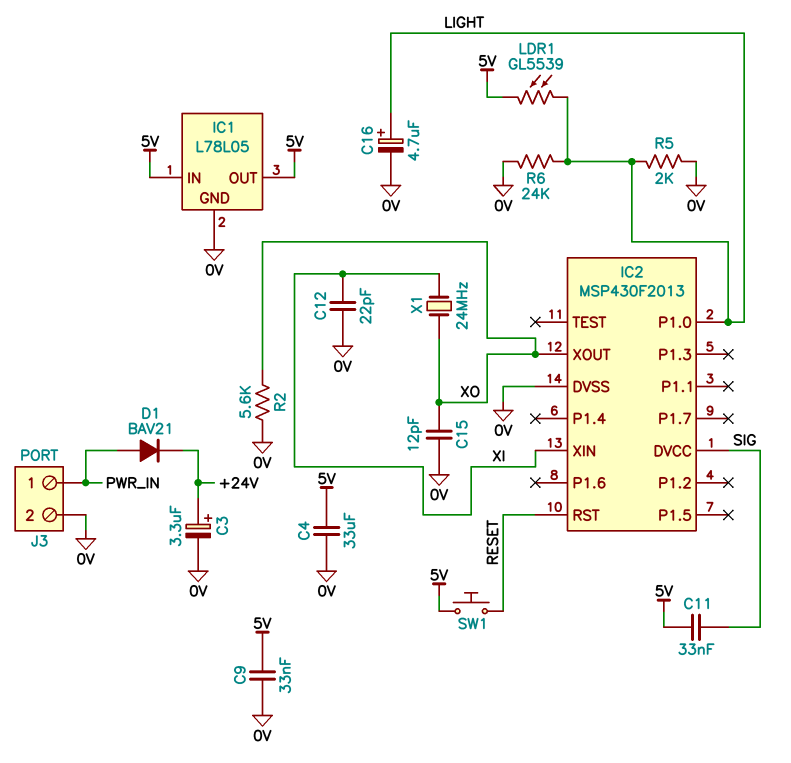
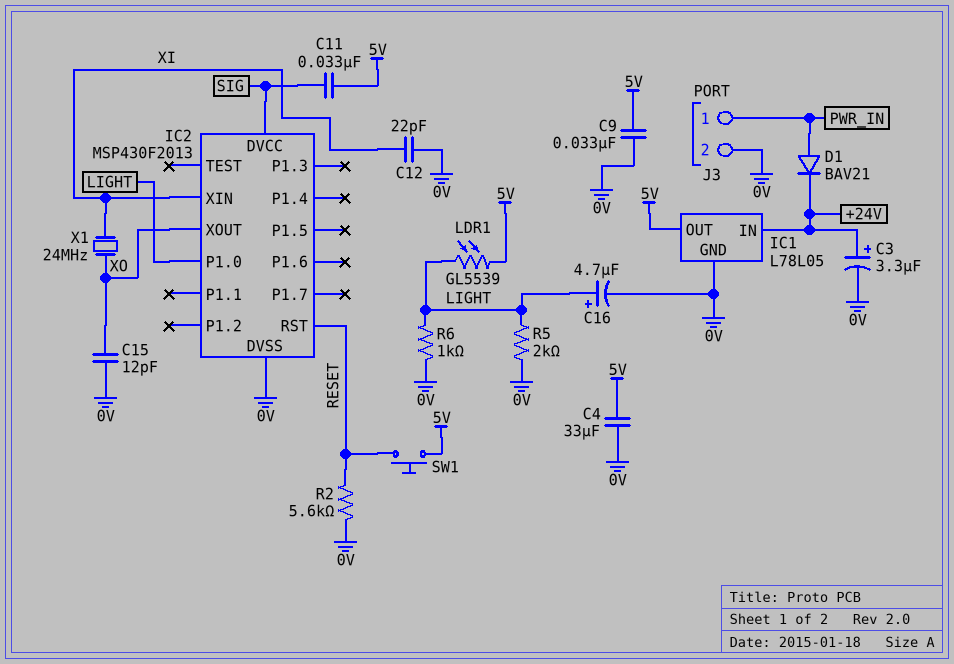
IC1 pin IN: 5V -> +24V
R2: 5.6k (0V, XO) -> 5.6k (0V, RESET)
R6: 24k (0V, LIGHT) -> 1k (0V, LIGHT)

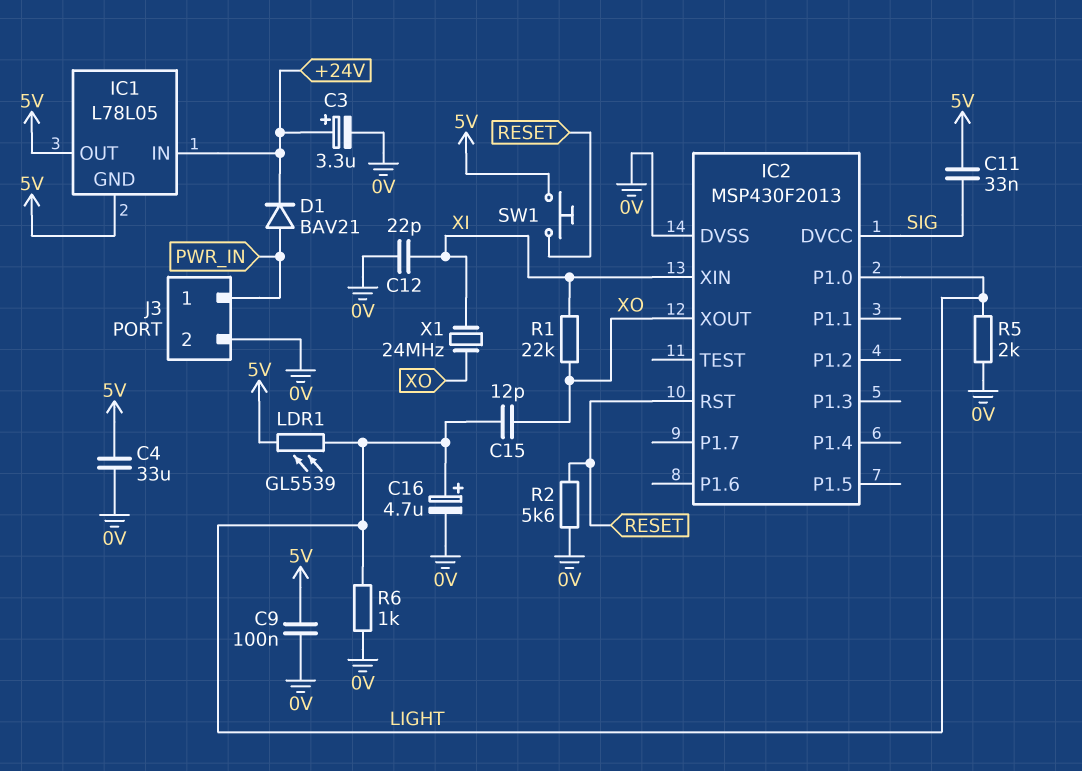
C9: 33nF (0V, 5V) -> 100nF (0V, 5V)
C15: 12pF (0V, XO) -> 12pF (LIGHT, XO)
IC1 pin GND: 0V -> 5V
R1: none -> 22k (XI, XO)

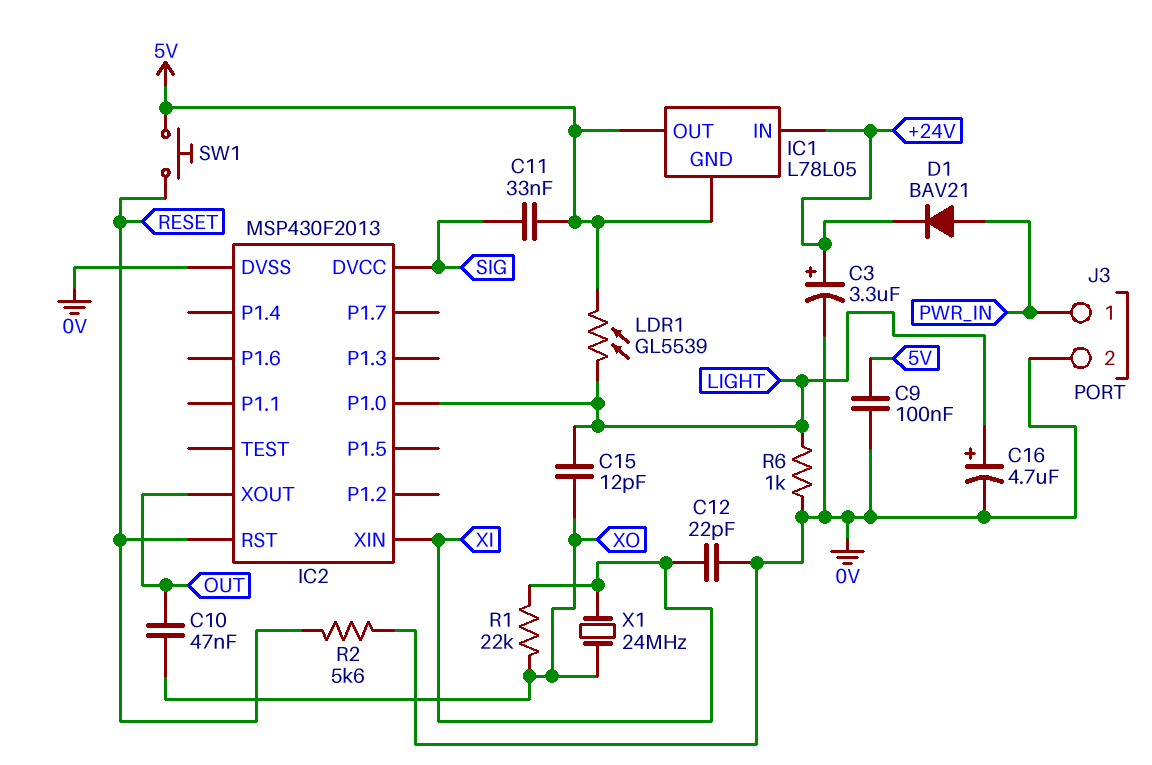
C4: 33uF (0V, 5V) -> none
C10: none -> 47nF (OUT, XO)
IC2 pin XOUT: XO -> OUT
R5: 2k (0V, LIGHT) -> none

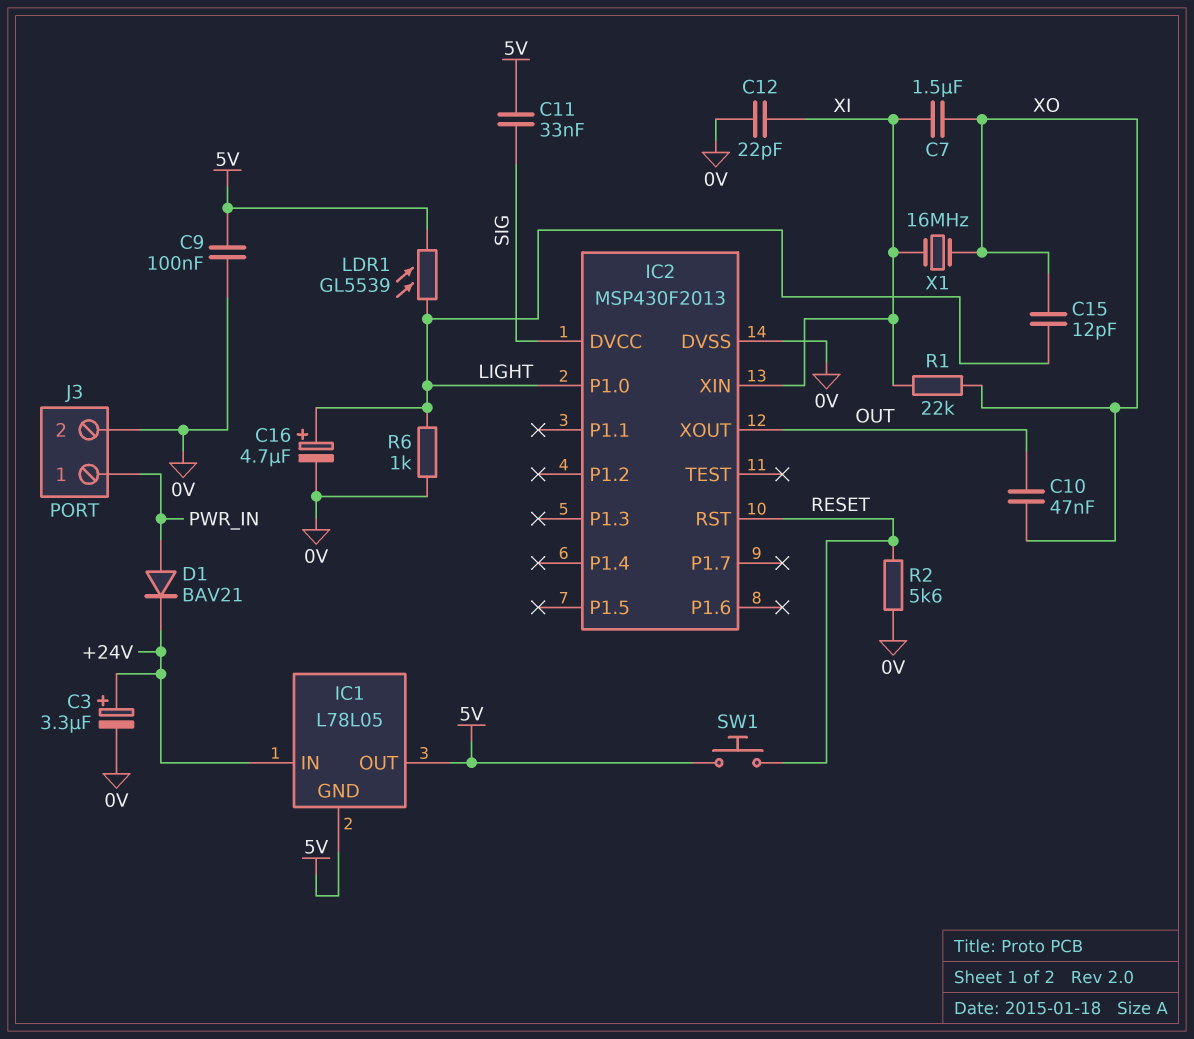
C7: none -> 1.5uF (XI, XO)
X1: 24MHz (XI, XO) -> 16MHz (XI, XO)

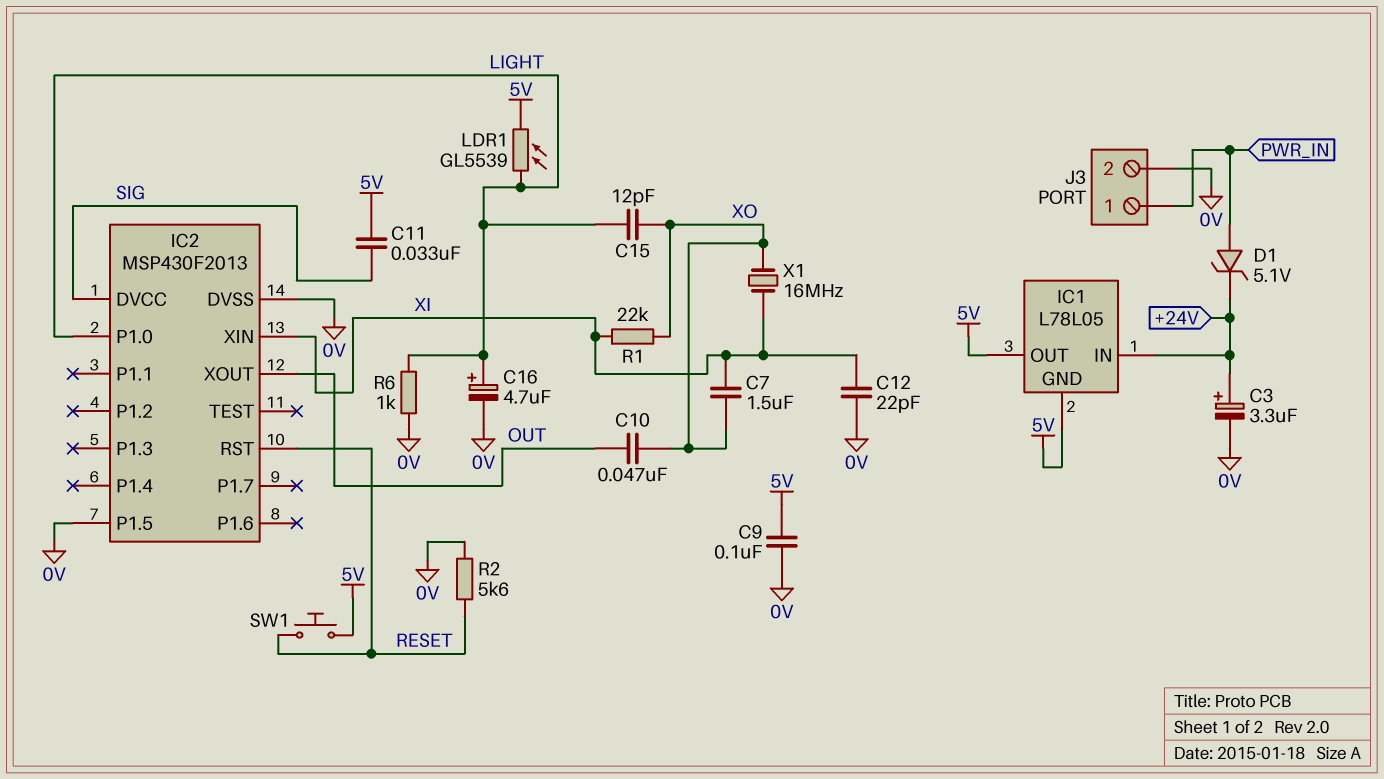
D1: diode BAV21 (A PWR_IN, K +24V) -> zener 5.1V (A PWR_IN, K +24V)
IC2 pin P1.5: none -> 0V

